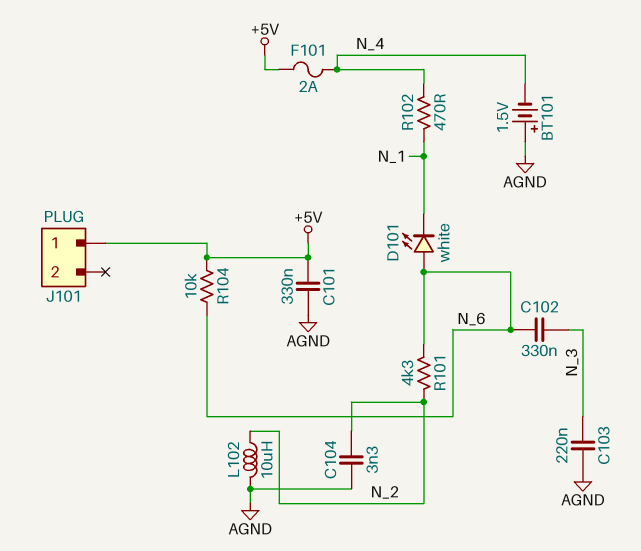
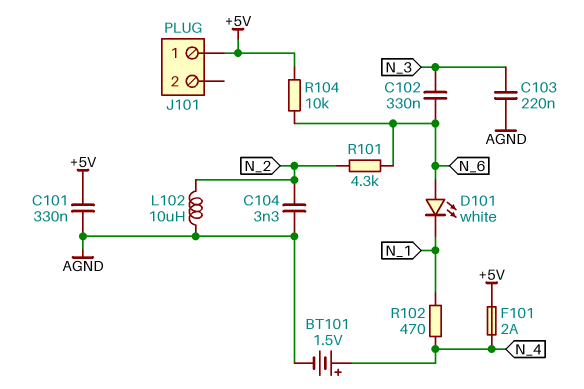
BT101: 1.5V (plus AGND, minus N_4) -> 1.5V (plus N_4, minus AGND)

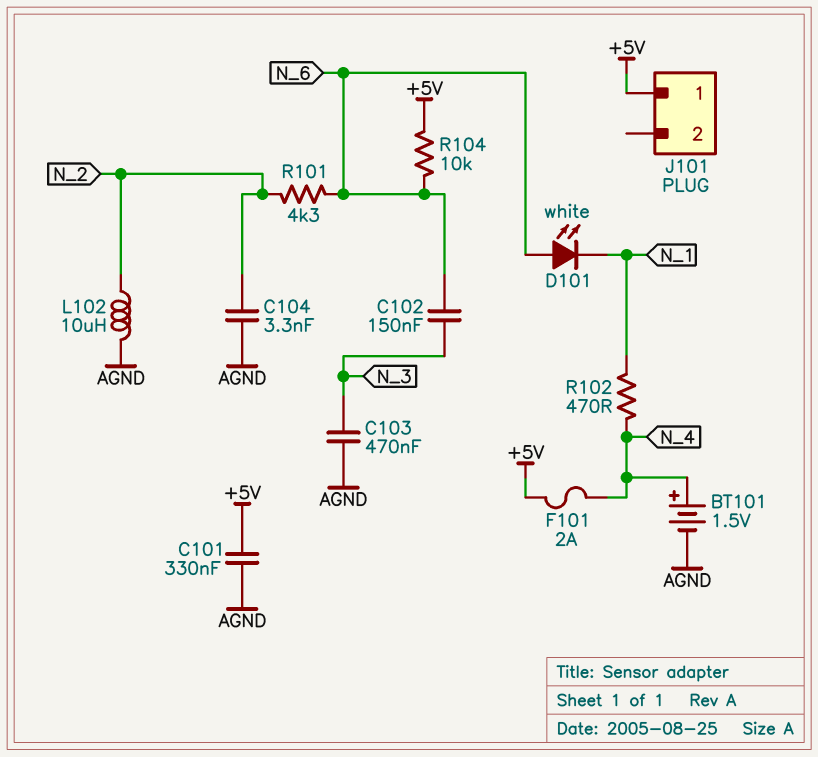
C102: 330nF (N_3, N_6) -> 150nF (N_3, N_6)
C103: 220nF (AGND, N_3) -> 470nF (AGND, N_3)

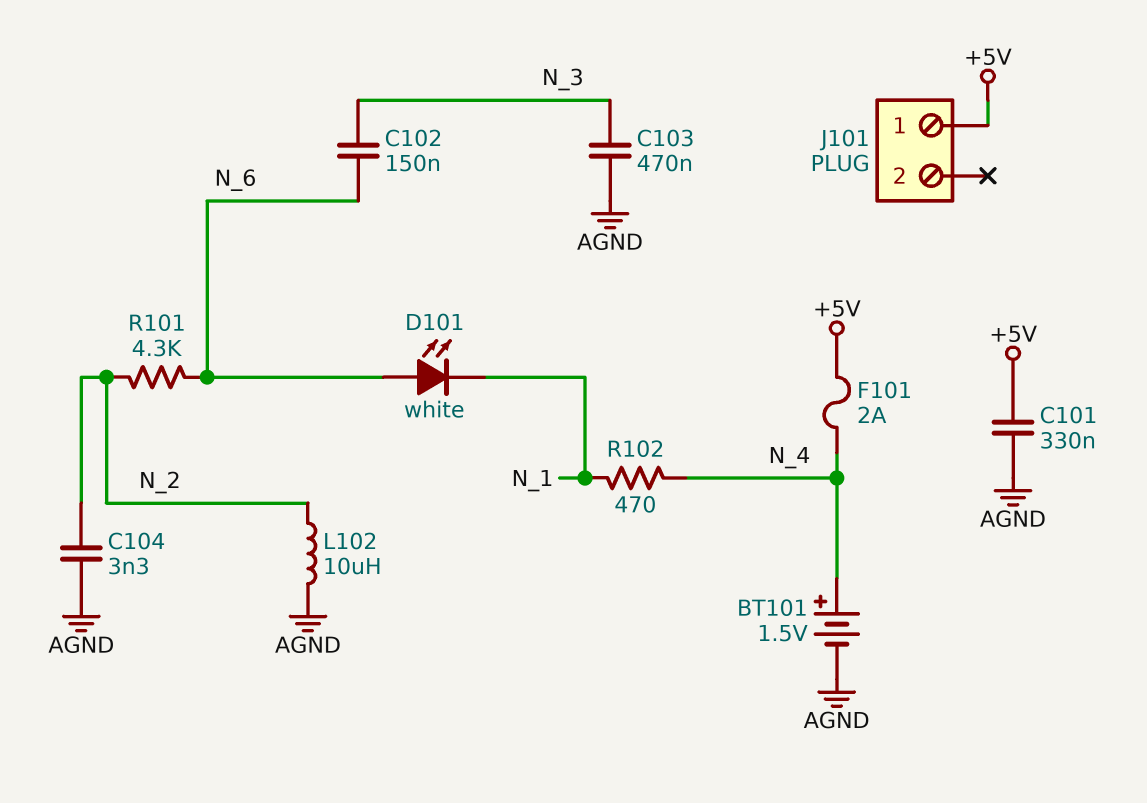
R104: 10k (+5V, N_6) -> none

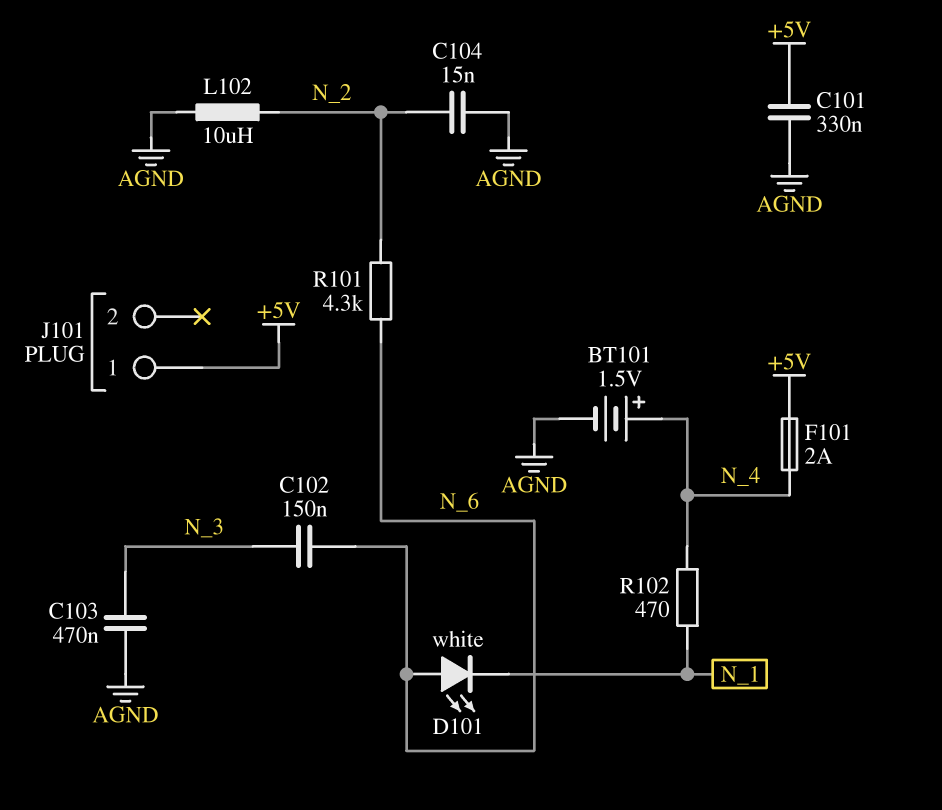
C104: 3.3nF (AGND, N_2) -> 15nF (AGND, N_2)

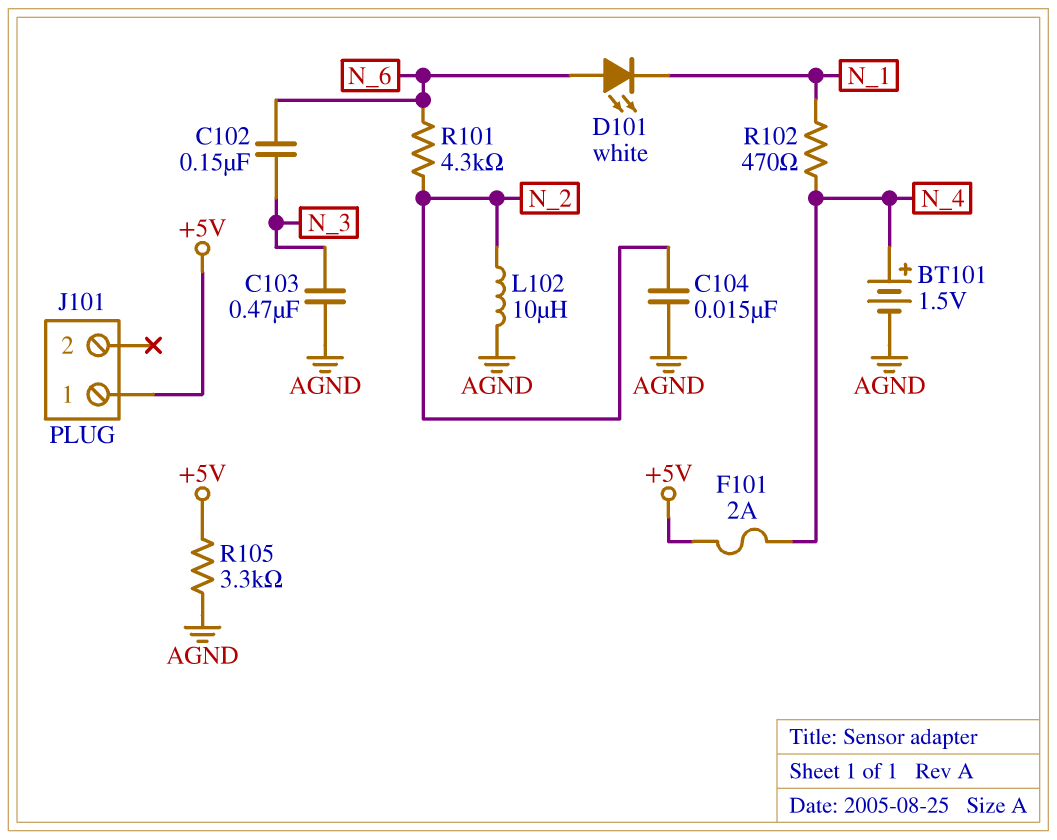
C101: 330nF (+5V, AGND) -> none
R105: none -> 3.3k (+5V, AGND)

